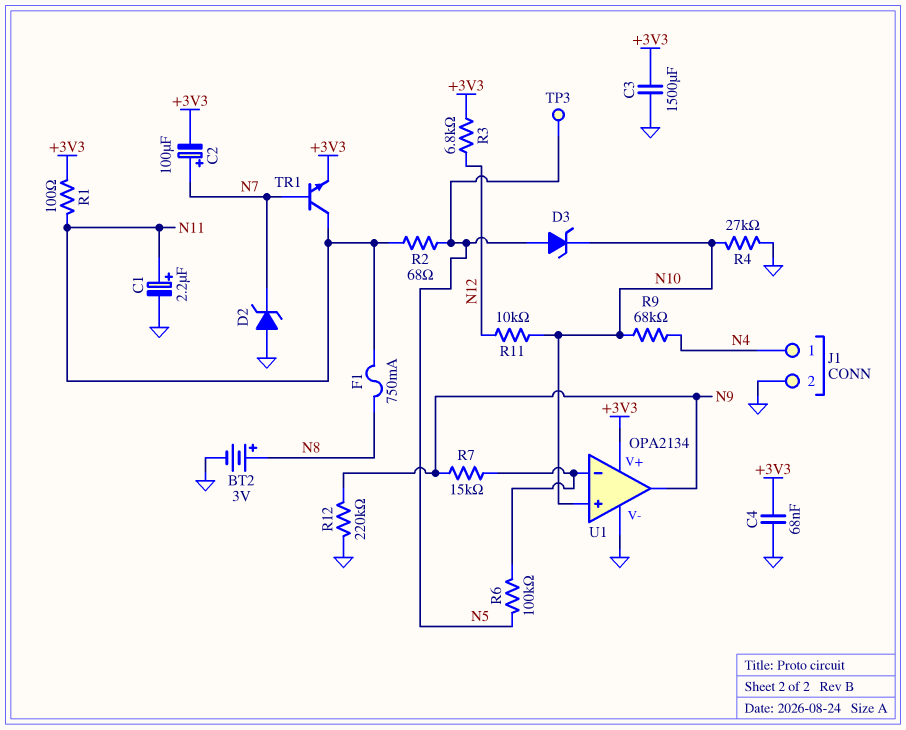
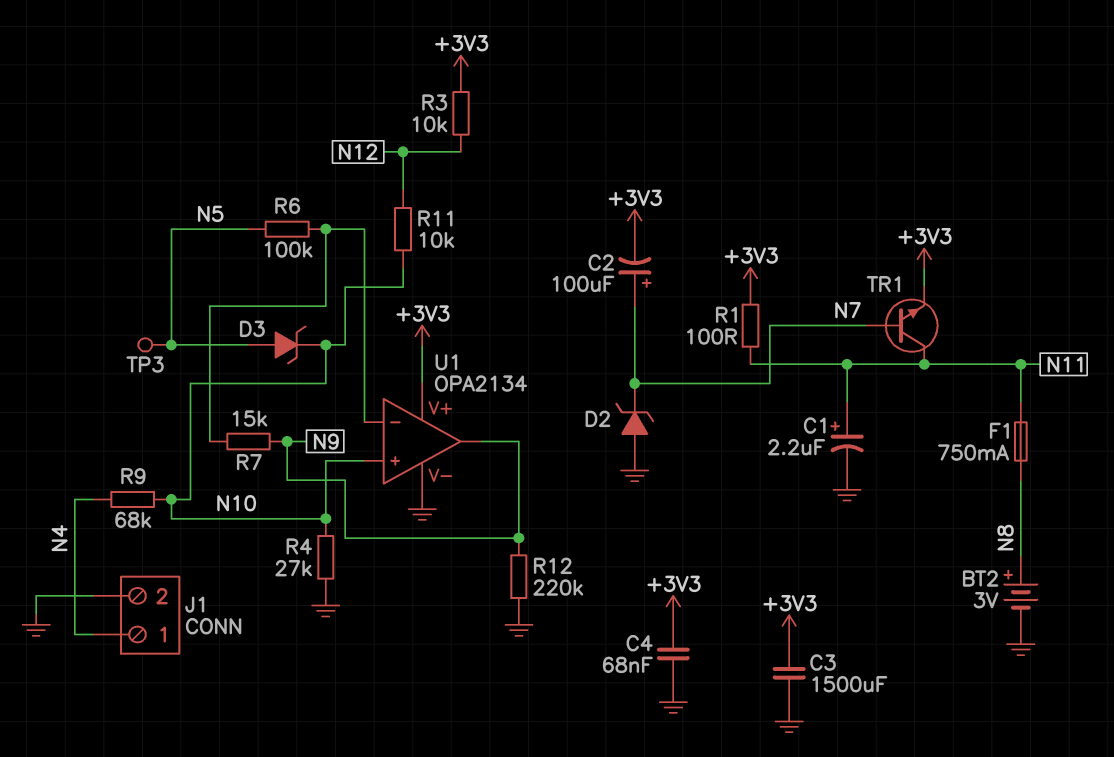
R2: 68 (N5, N11) -> none
R3: 6.8k (+3V3, N12) -> 10k (+3V3, N12)

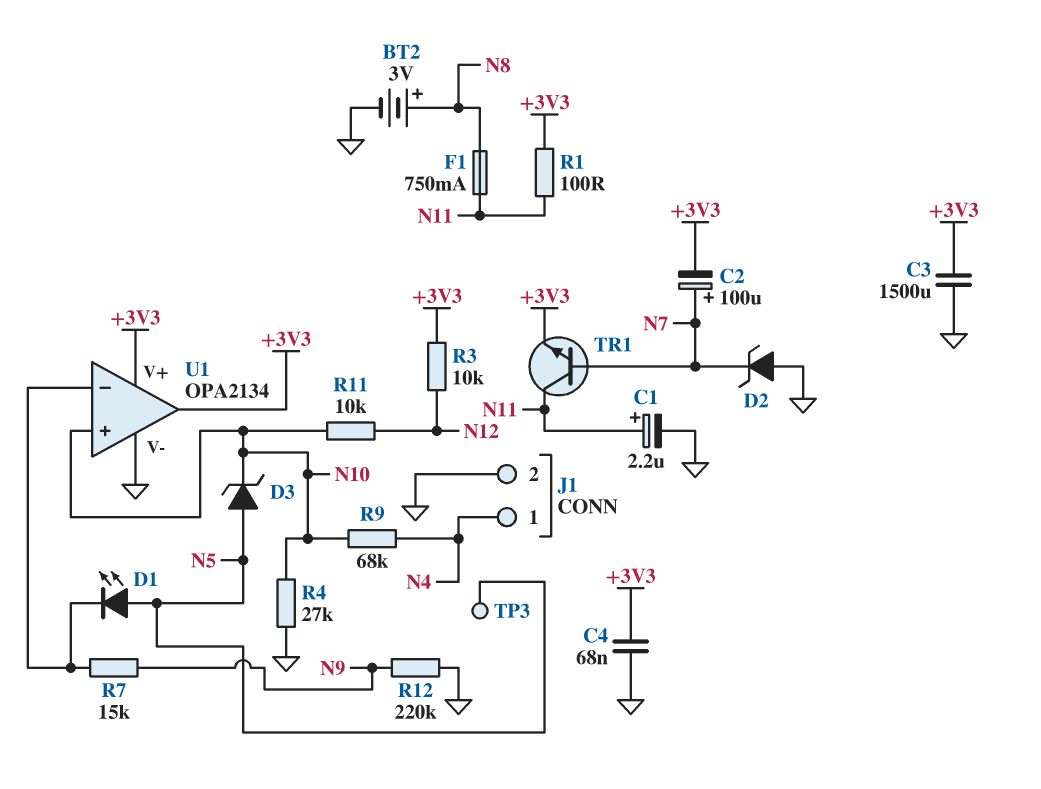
D1: none -> LED (A N5, K U1/in-)
R6: 100k (N5, U1/in-) -> none
U1 pin out: N9 -> +3V3

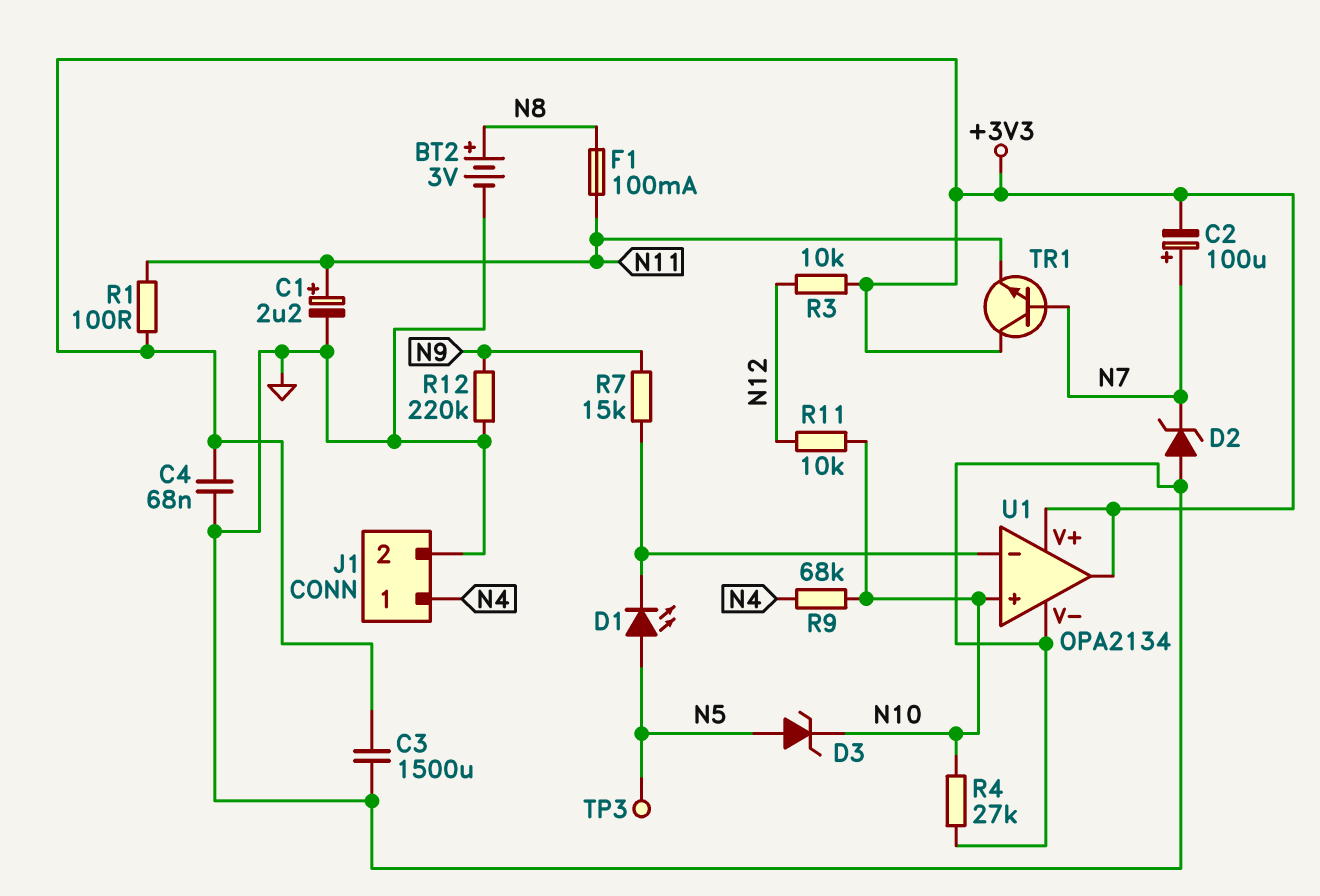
F1: 750mA (N8, N11) -> 100mA (N8, N11)
TR1: NPN (B N7, C N11, E +3V3) -> NPN (B N7, C +3V3, E N11)

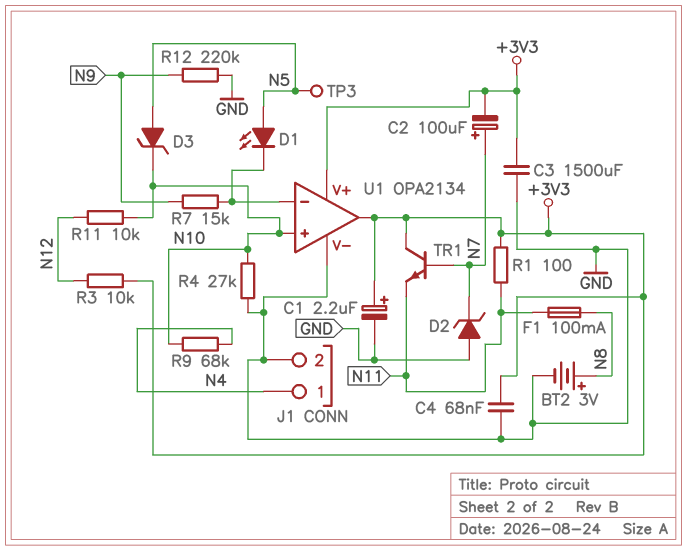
C1: 2.2uF (plus N11, minus GND) -> 2.2uF (plus +3V3, minus GND)

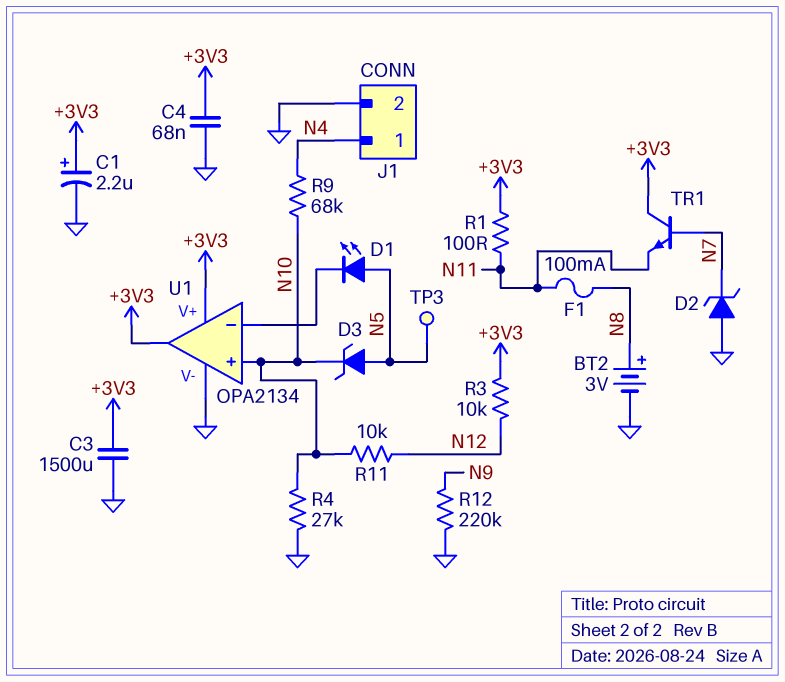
C2: 100uF (plus N7, minus +3V3) -> none
R7: 15k (N9, U1/in-) -> none

